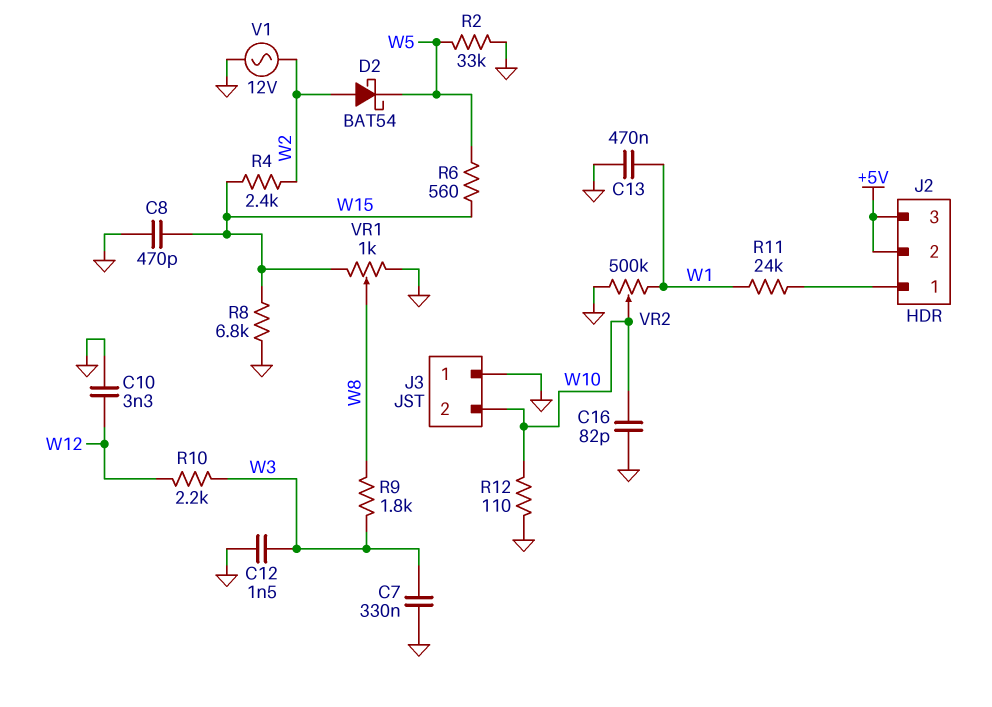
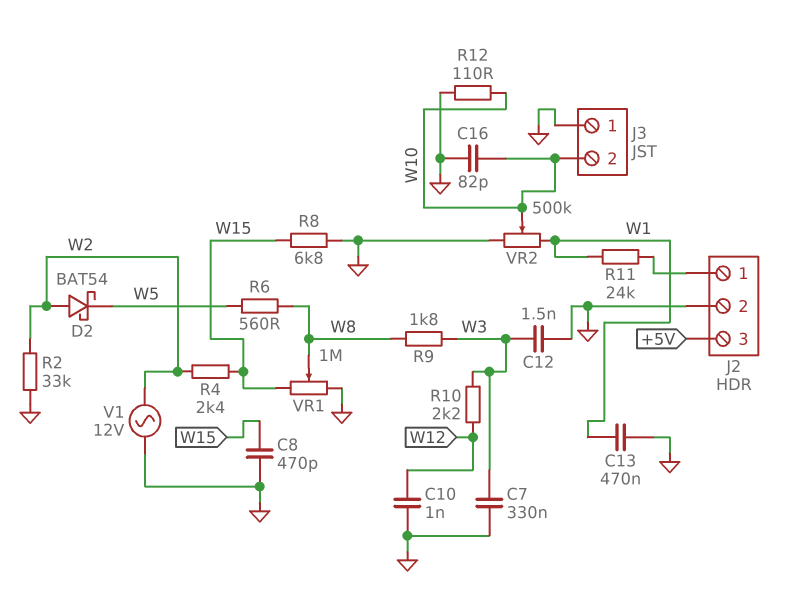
C10: 3.3nF (GND, W12) -> 1nF (GND, W12)
J2 pin 2: +5V -> GND
R2: 33k (GND, W5) -> 33k (GND, W2)
R6: 560 (W5, W15) -> 560 (W5, W8)
VR1: 1k (GND, W15, wiper W8) -> 1M (GND, W15, wiper W8)

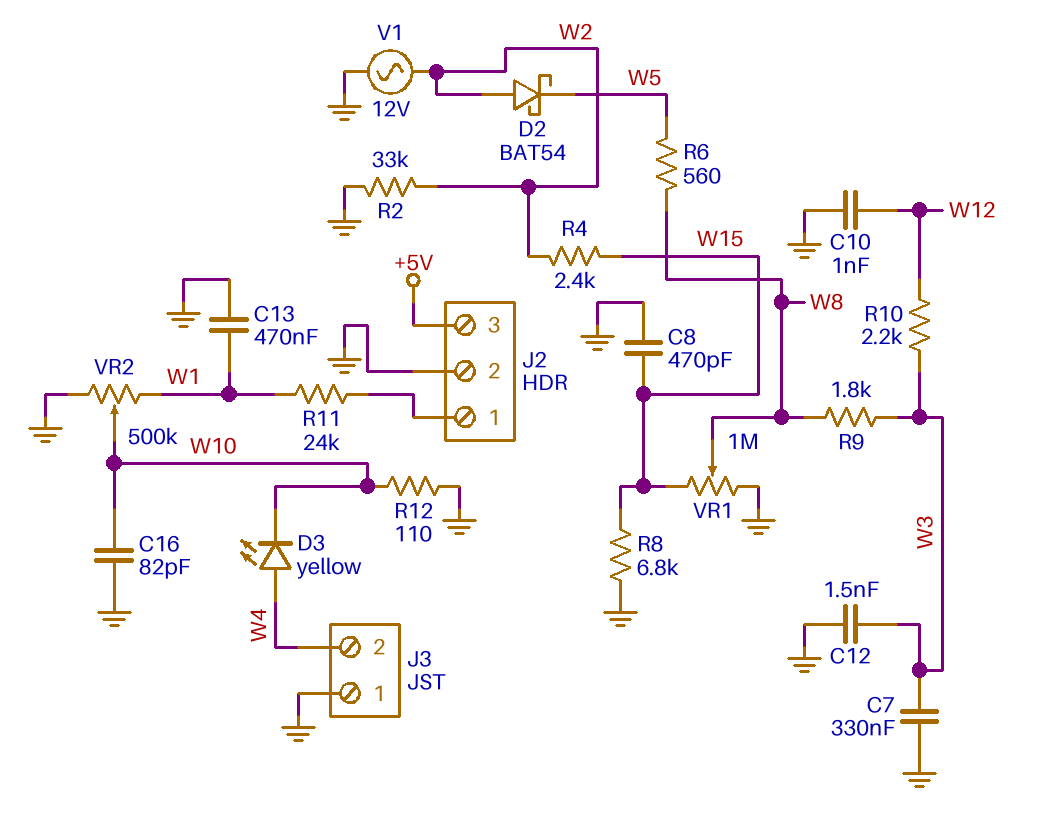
D3: none -> LED yellow (A W4, K W10)
J3 pin 2: W10 -> W4

